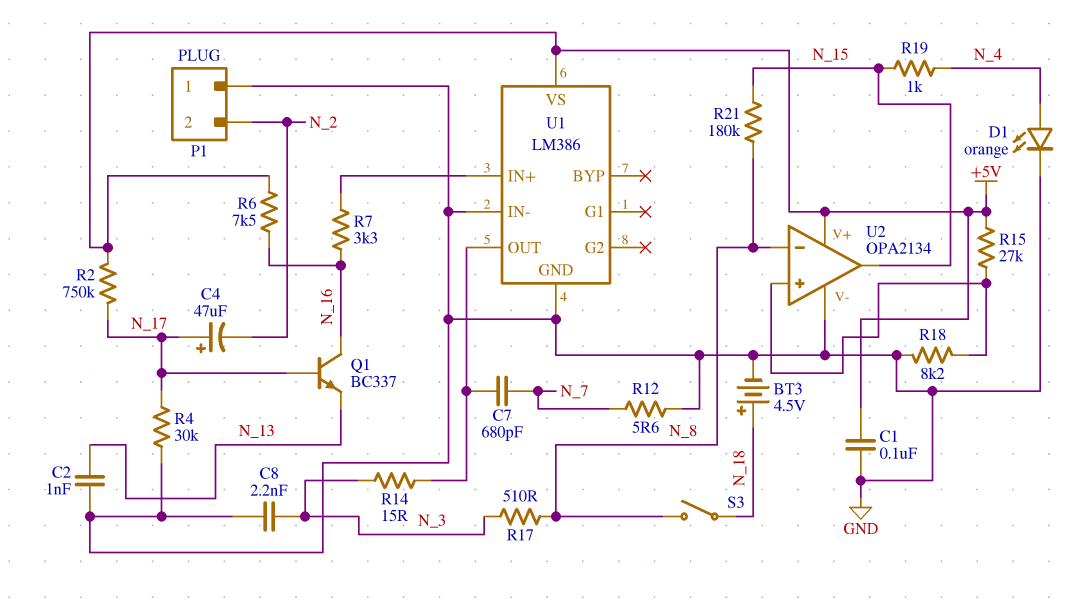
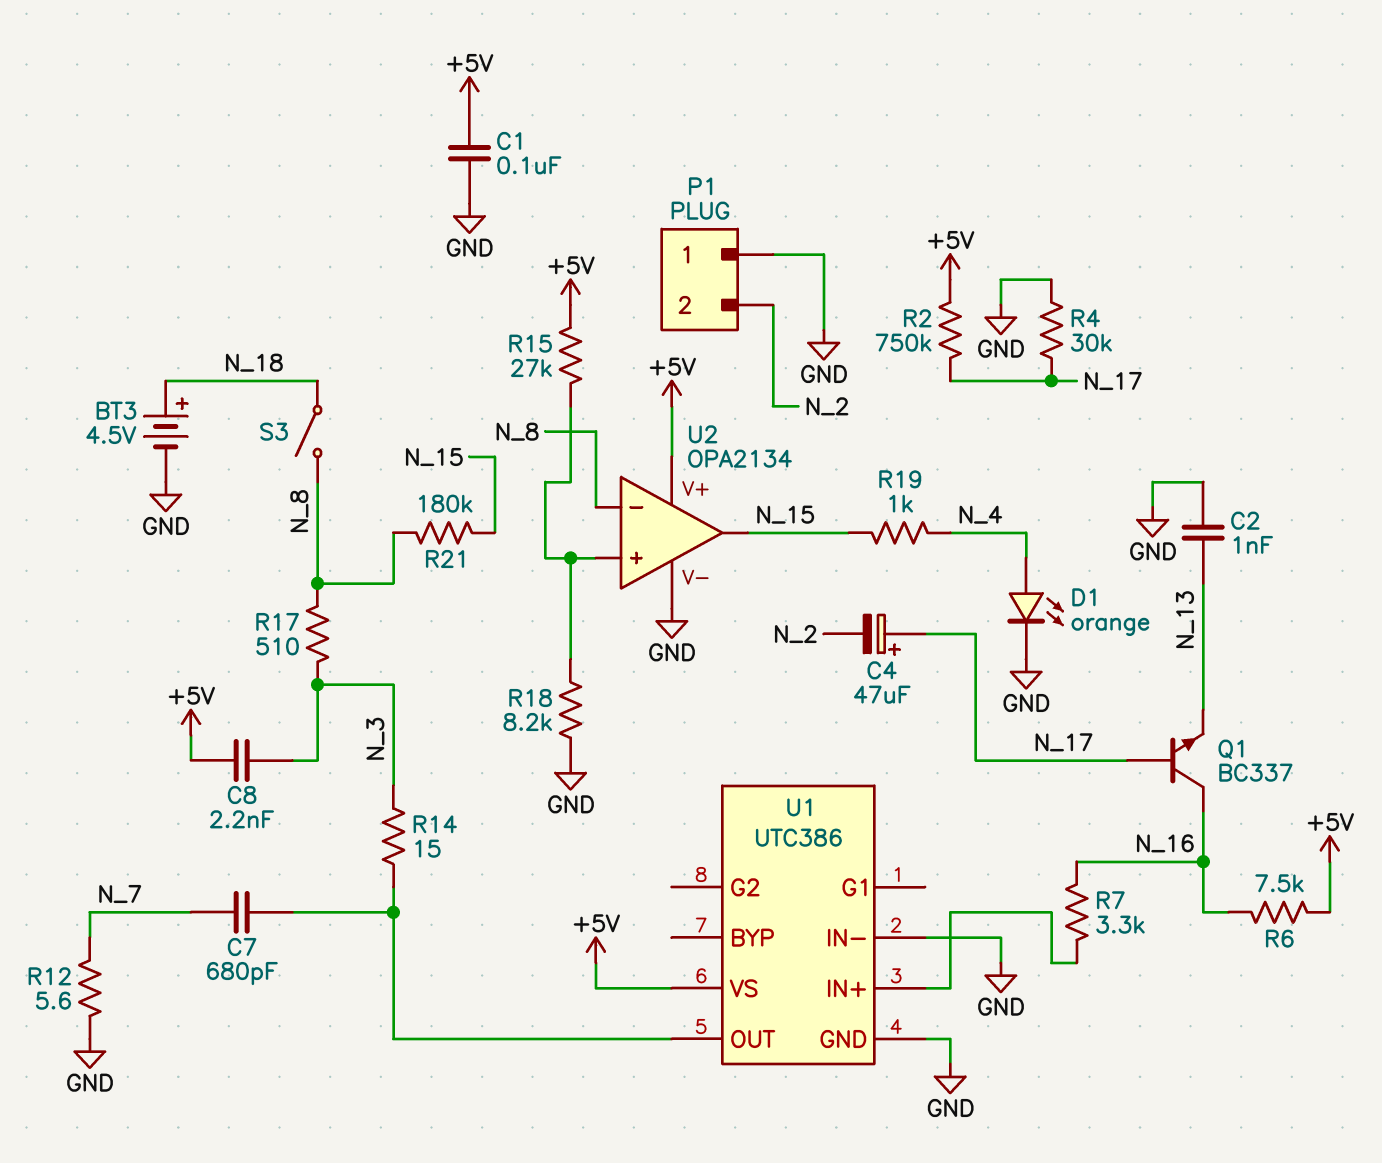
C8: 2.2nF (GND, N_3) -> 2.2nF (+5V, N_3)
U1: LM386 -> UTC386

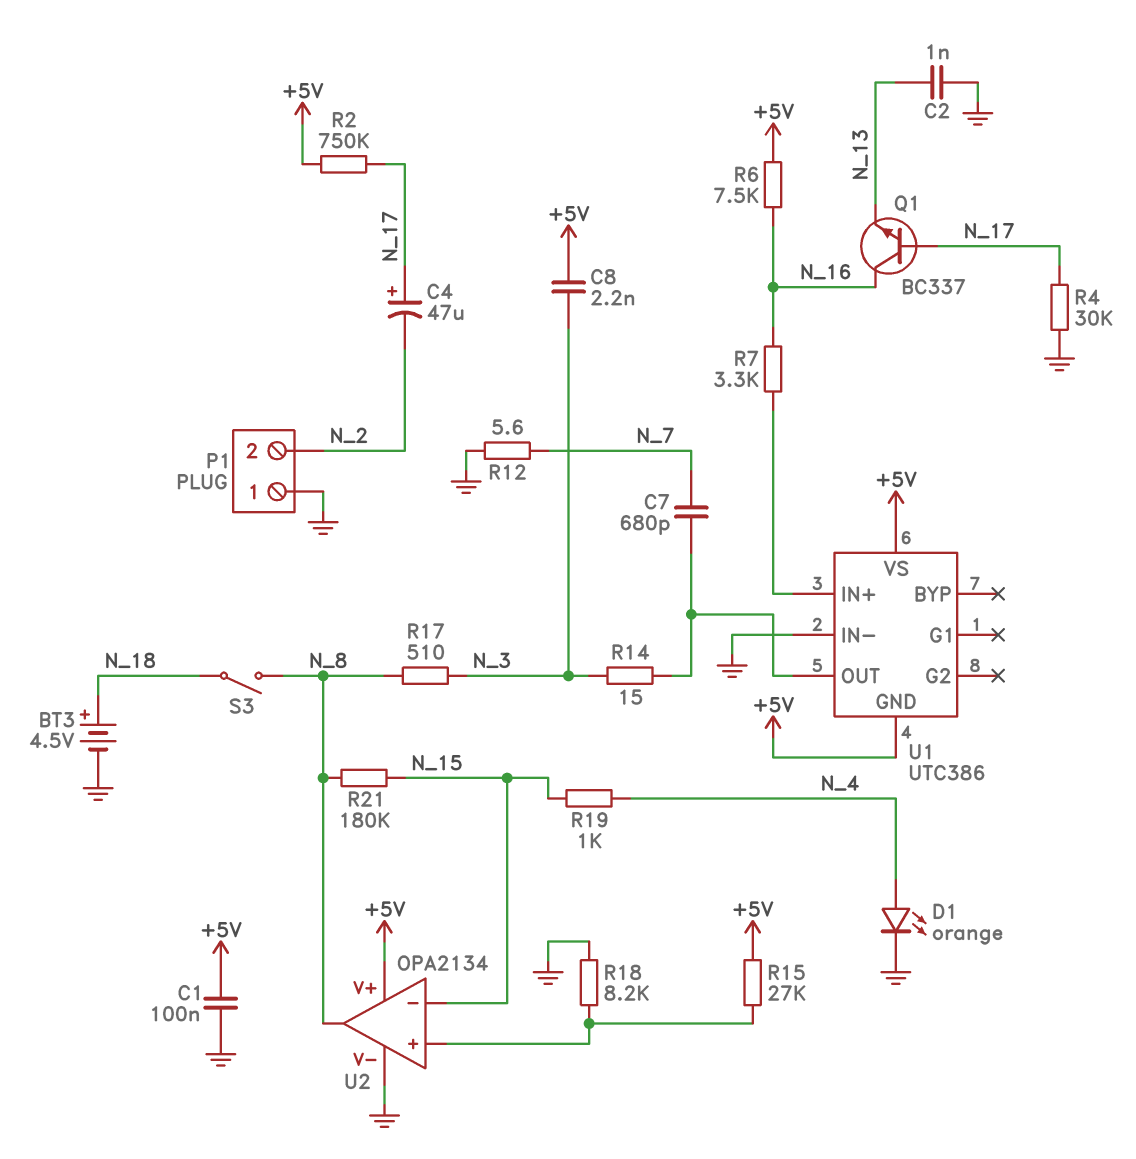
U1 pin GND: GND -> +5V
U2 pin in-: N_8 -> N_15
U2 pin out: N_15 -> N_8

